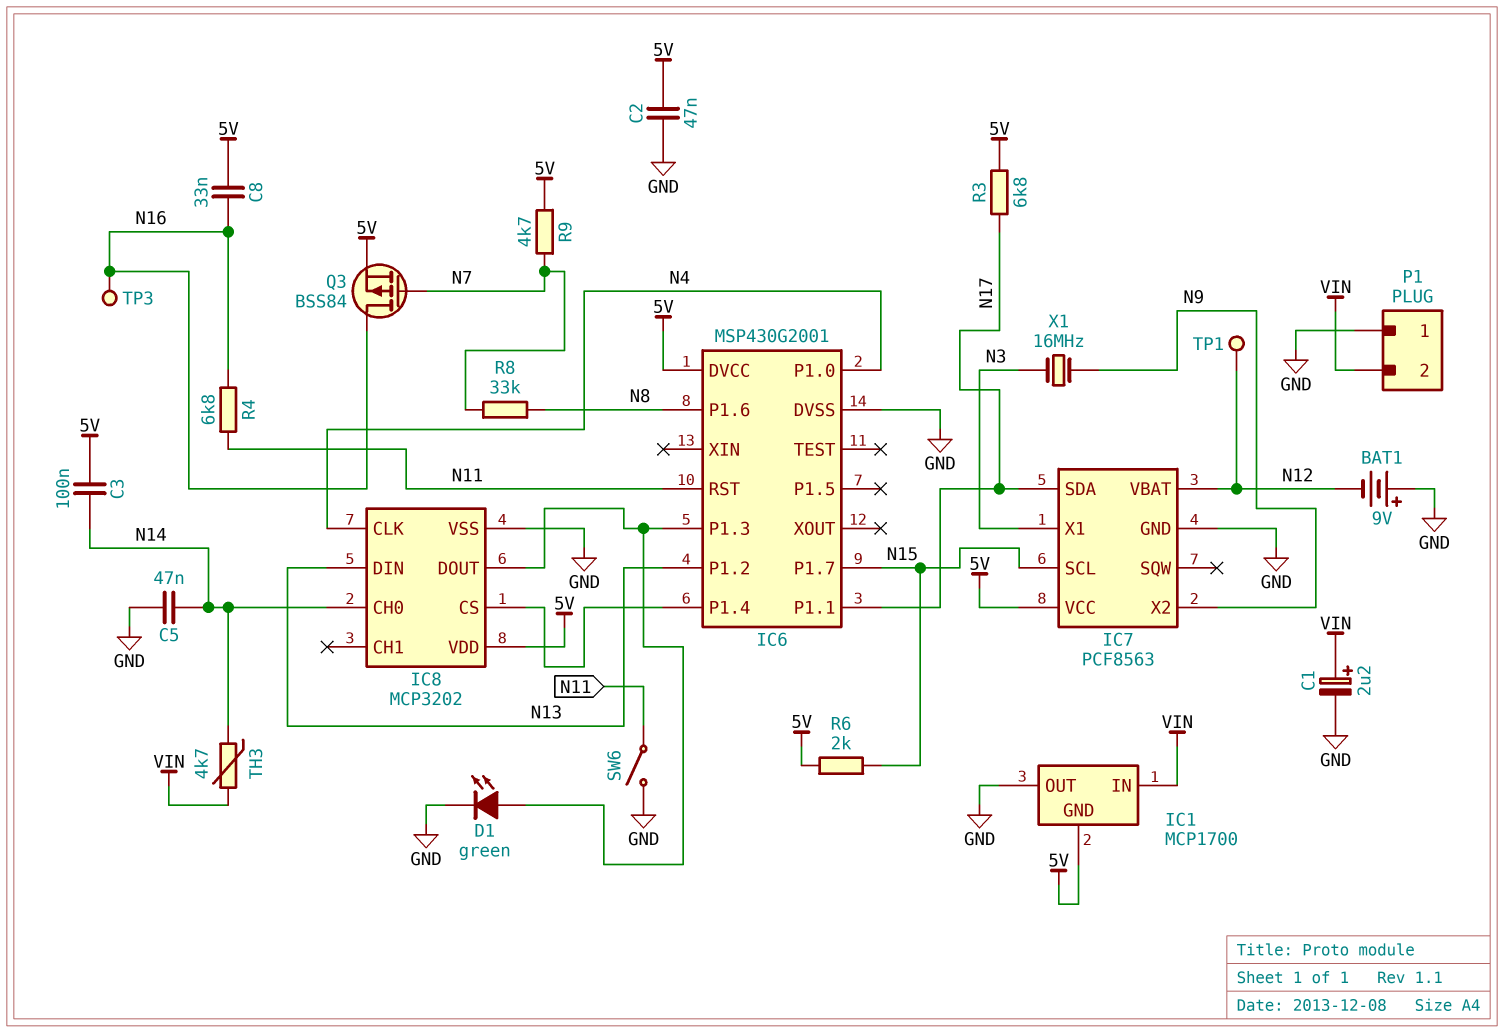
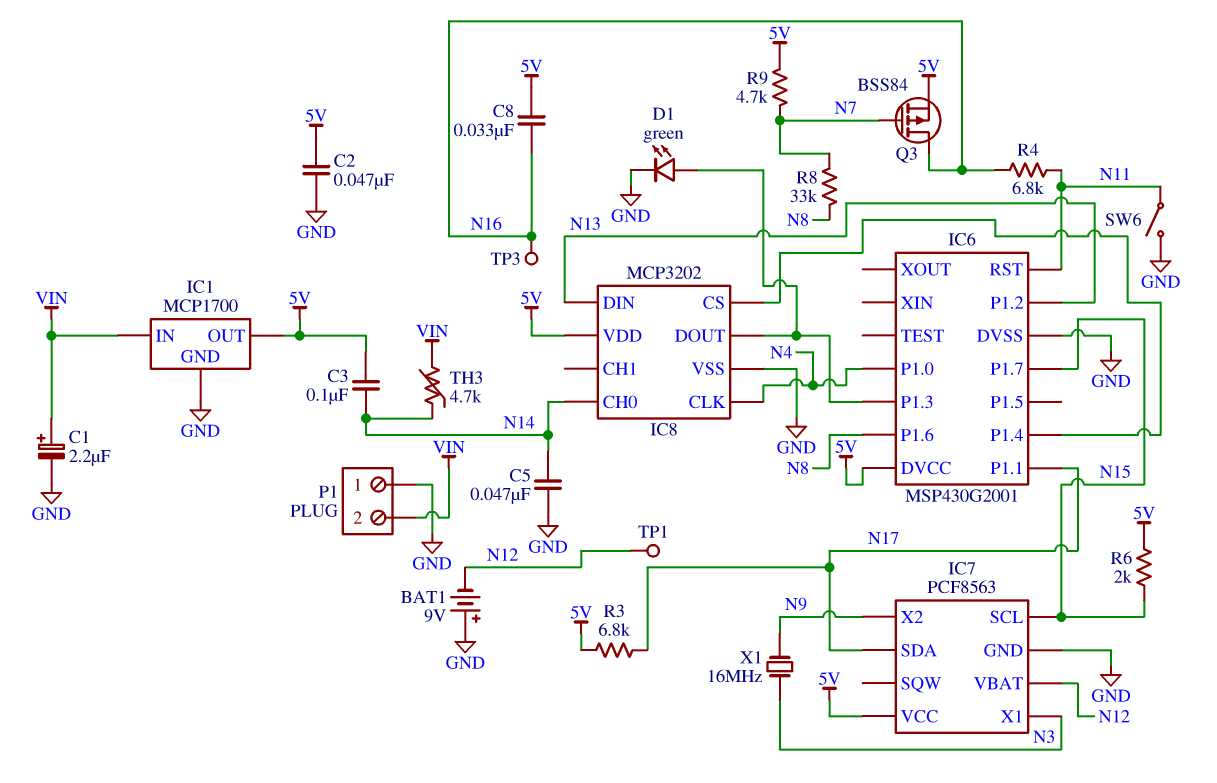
IC1 pin GND: 5V -> GND
IC1 pin OUT: GND -> 5V

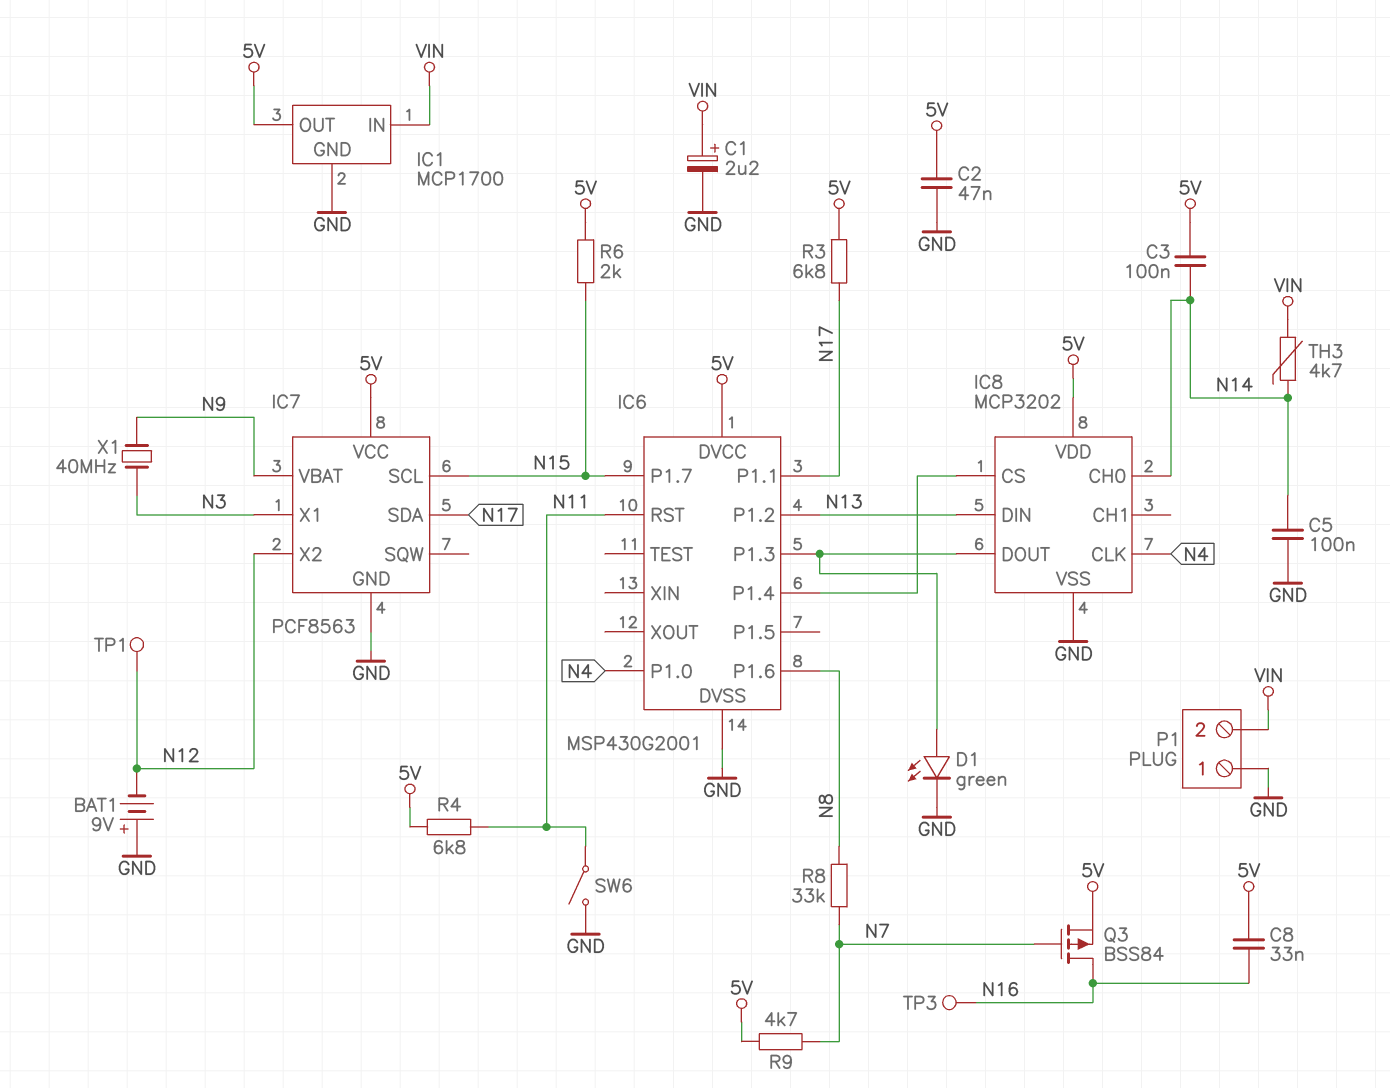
C5: 47nF (GND, N14) -> 100nF (GND, N14)
IC7 pin VBAT: N12 -> N9
IC7 pin X2: N9 -> N12
R4: 6.8k (N11, N16) -> 6.8k (5V, N11)
X1: 16MHz (N3, N9) -> 40MHz (N3, N9)

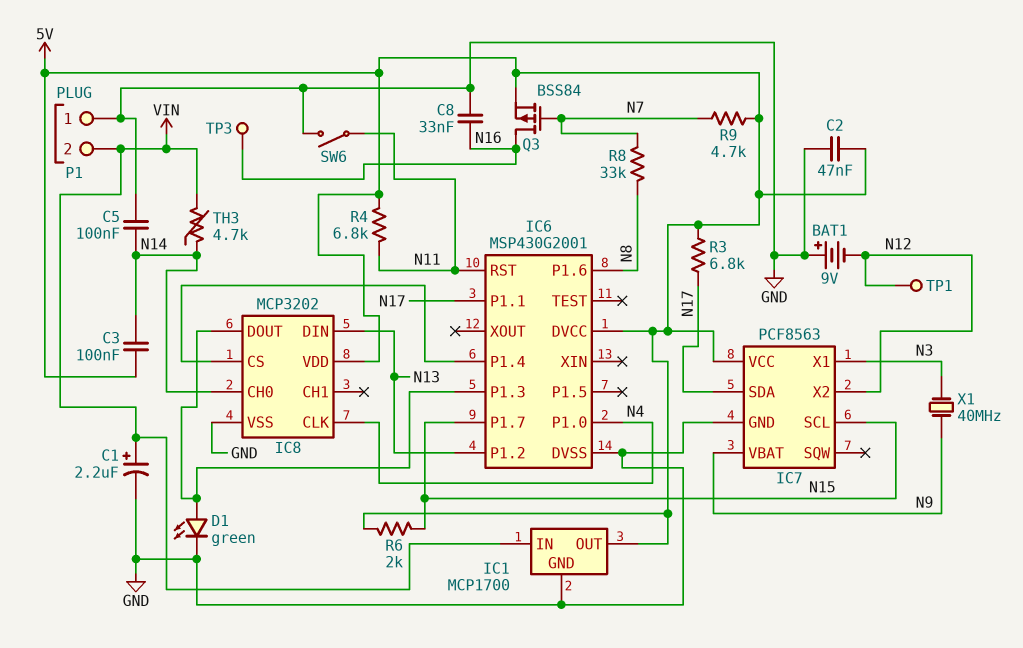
C8: 33nF (5V, N16) -> 33nF (GND, N16)

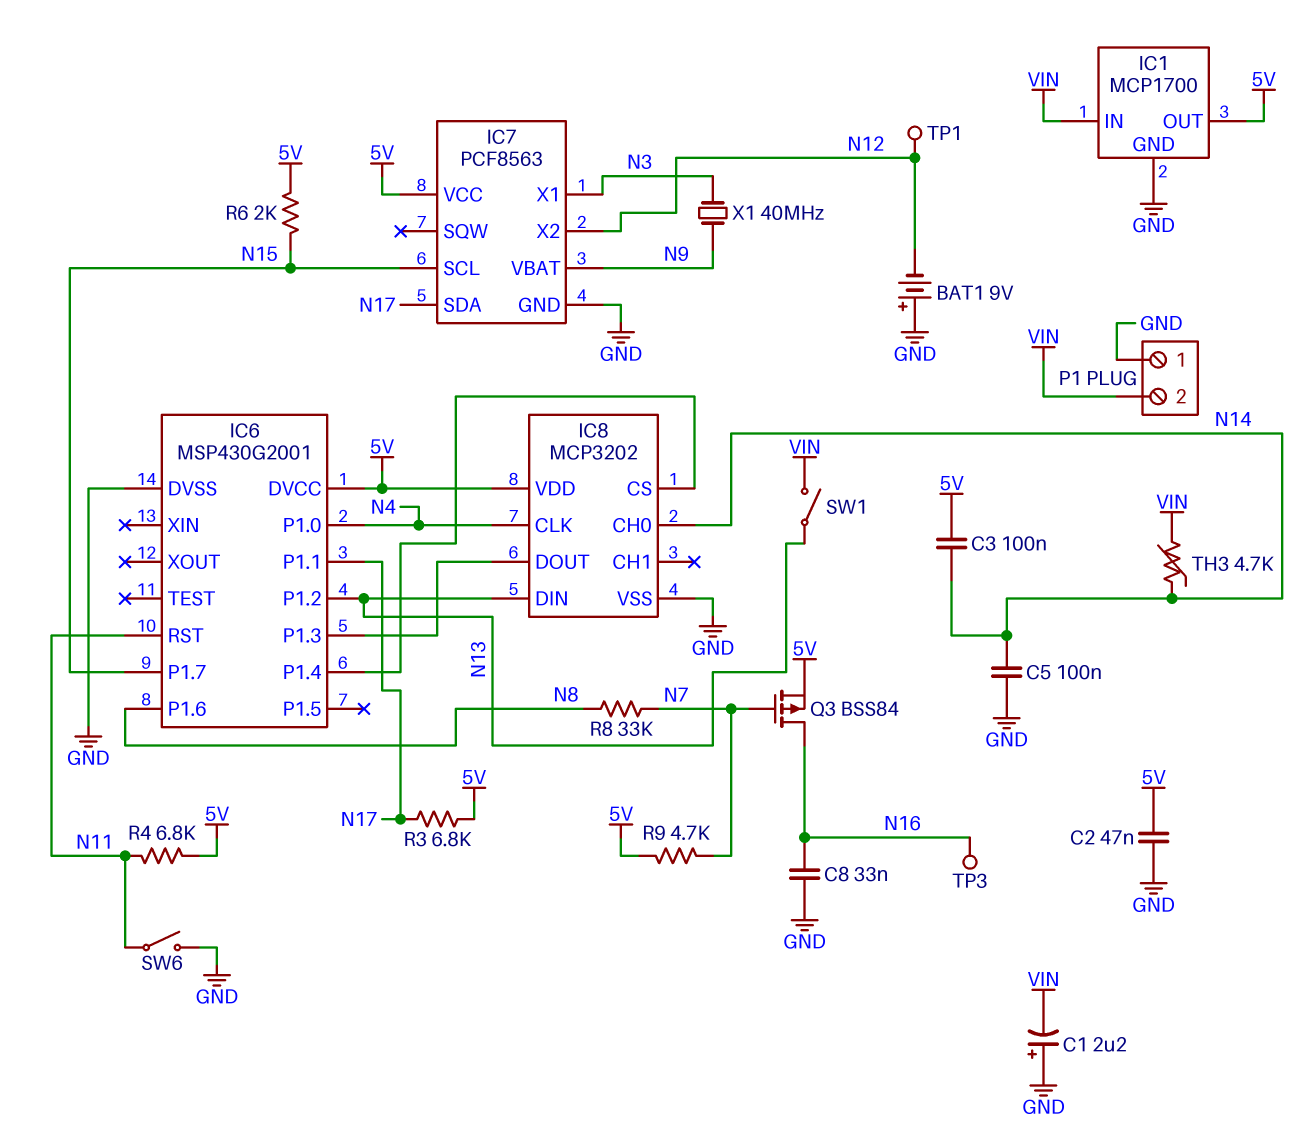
C1: 2.2uF (plus VIN, minus GND) -> 2.2uF (plus GND, minus VIN)
D1: LED green (A IC6/P1.3, K GND) -> none
SW1: none -> switch (N13, VIN)

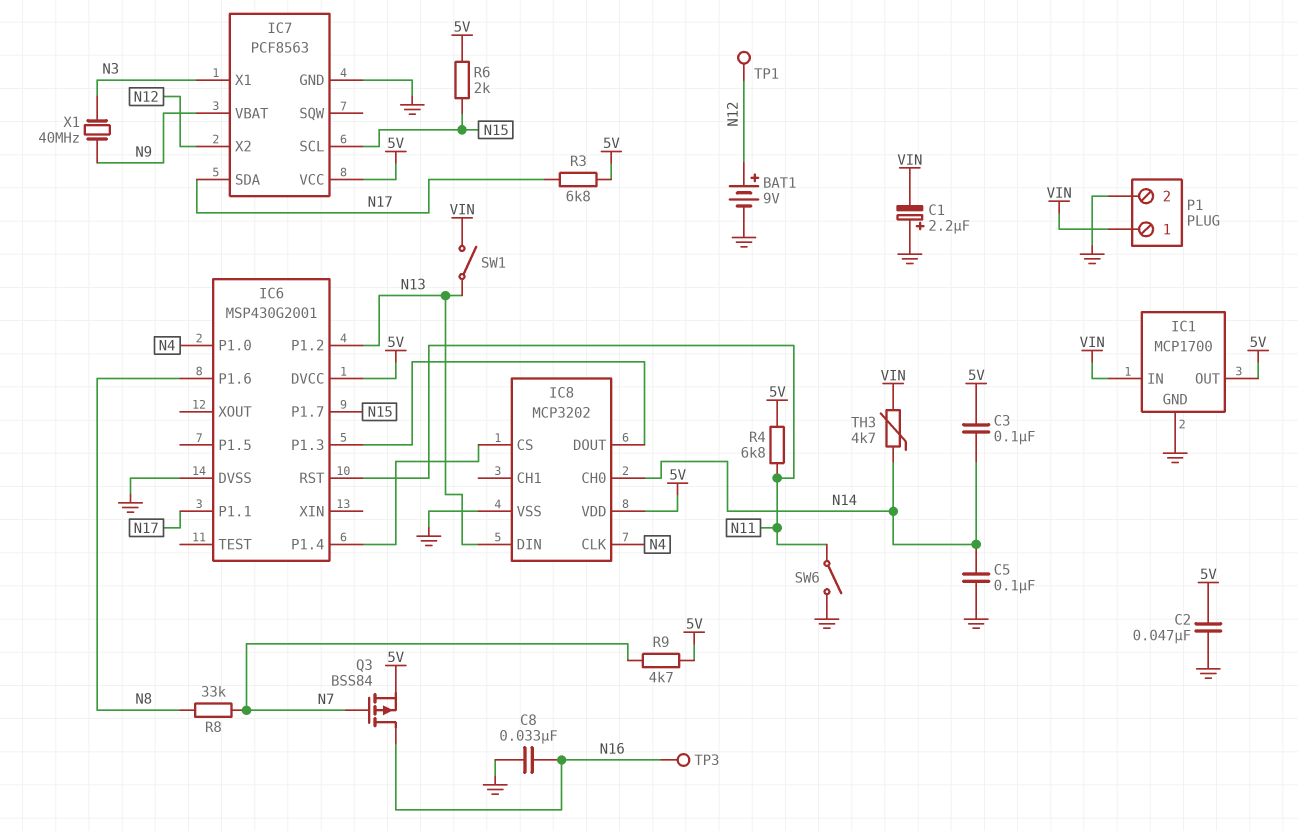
BAT1: 9V (plus GND, minus N12) -> 9V (plus N12, minus GND)
P1 pin 1: GND -> VIN
P1 pin 2: VIN -> GND

